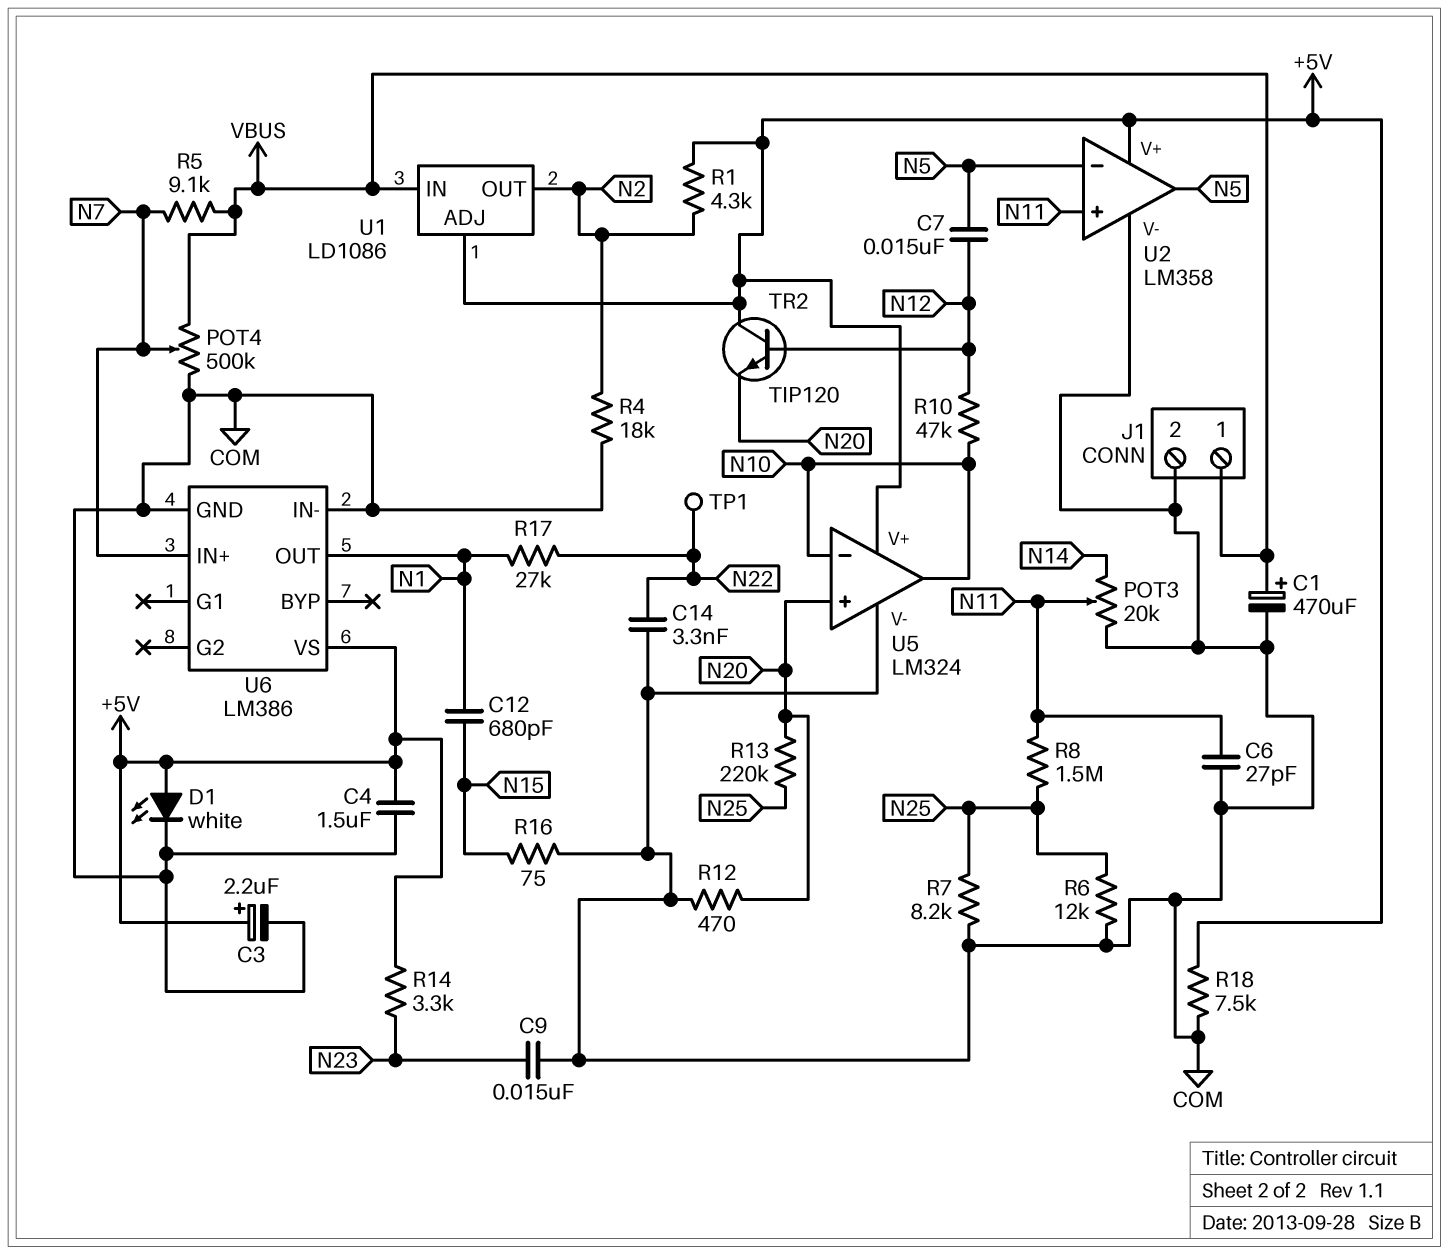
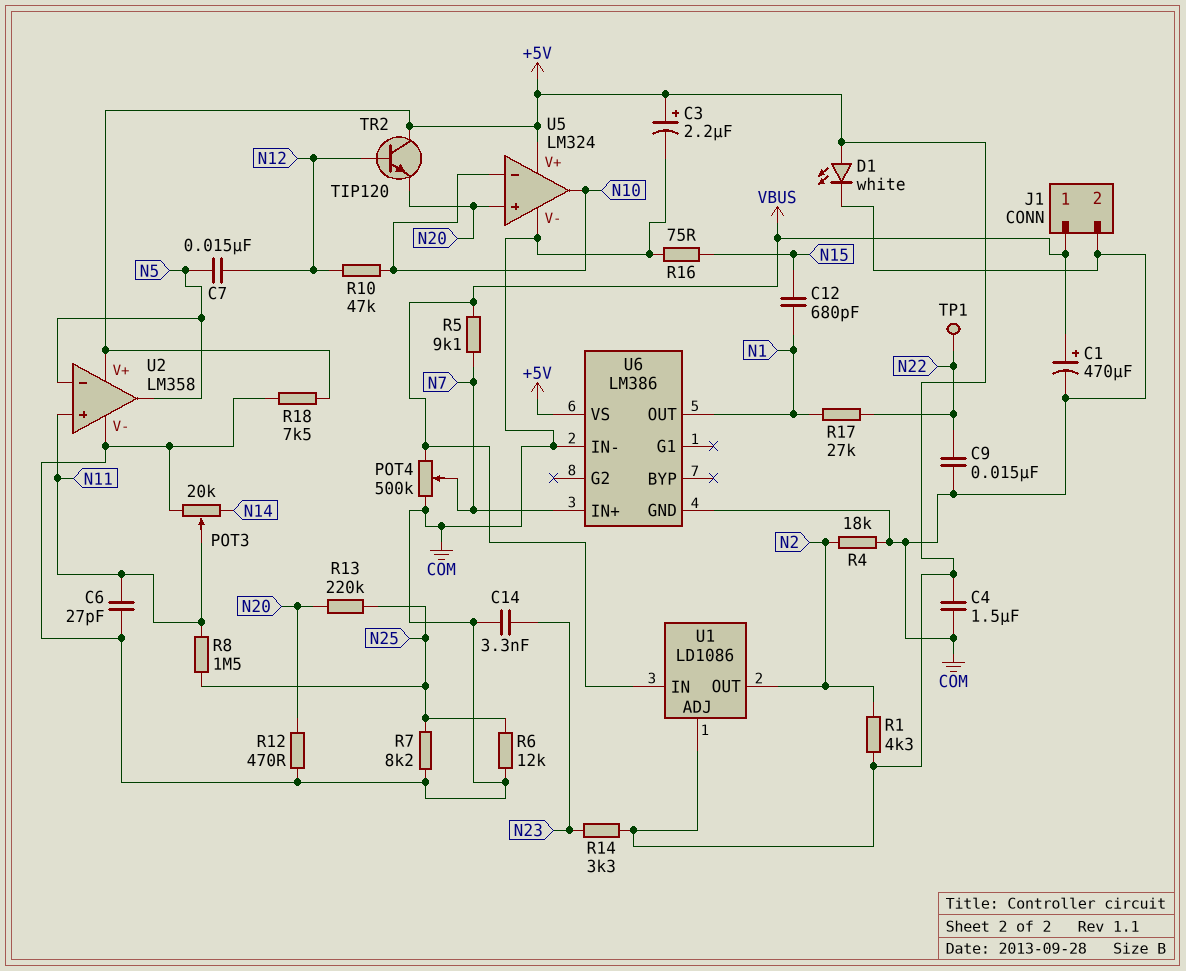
C9: 15nF (COM, N23) -> 15nF (COM, N22)
C14: 3.3nF (COM, N22) -> 3.3nF (COM, N23)

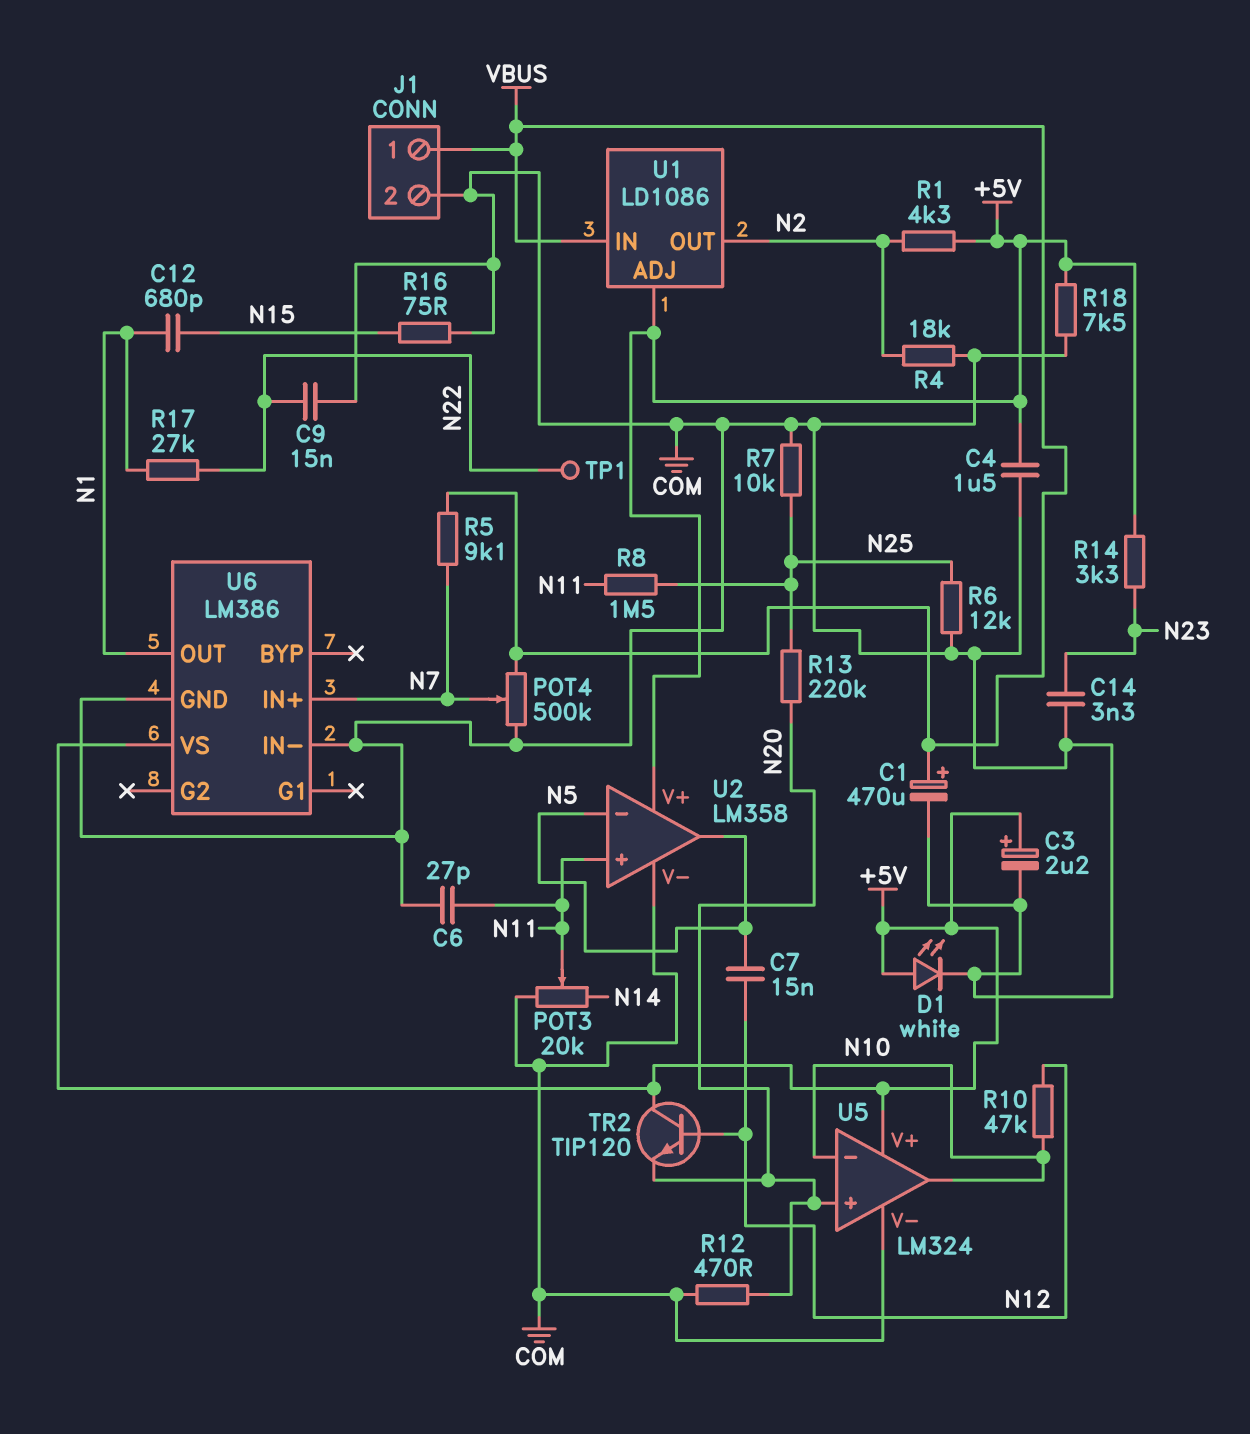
R7: 8.2k (COM, N25) -> 10k (COM, N25)

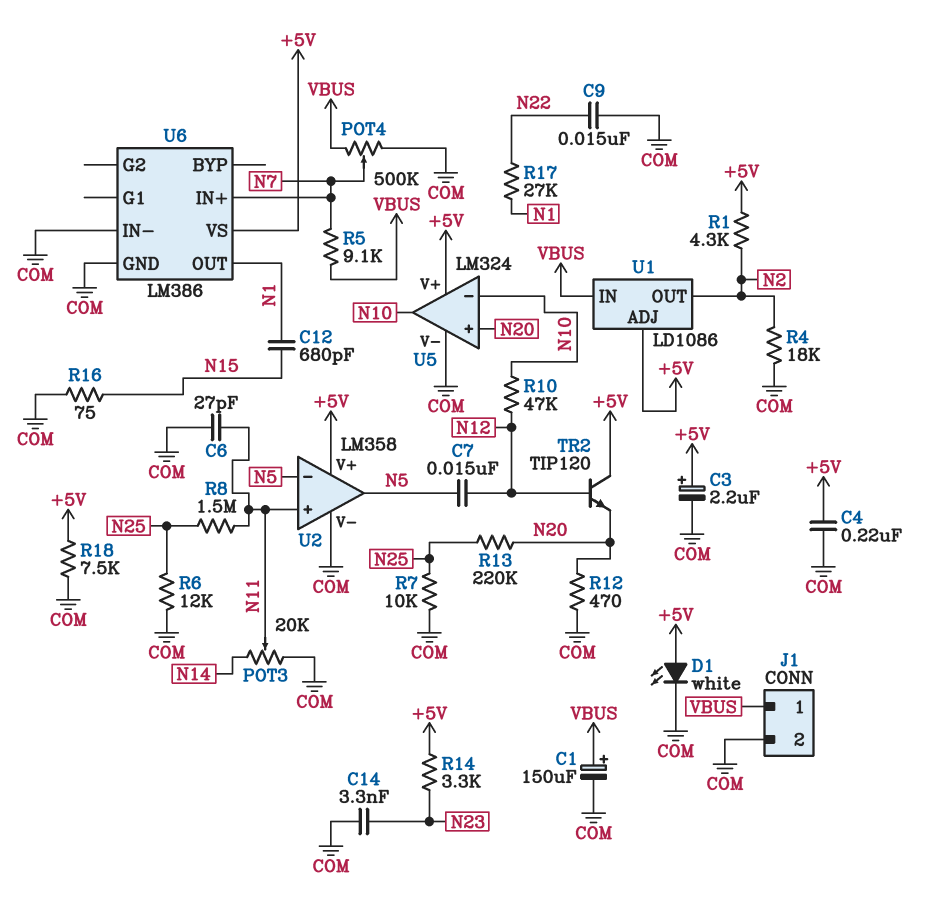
C1: 470uF (plus VBUS, minus COM) -> 150uF (plus VBUS, minus COM)
C4: 1.5uF (+5V, COM) -> 220nF (+5V, COM)
TP1: test point (N22) -> none

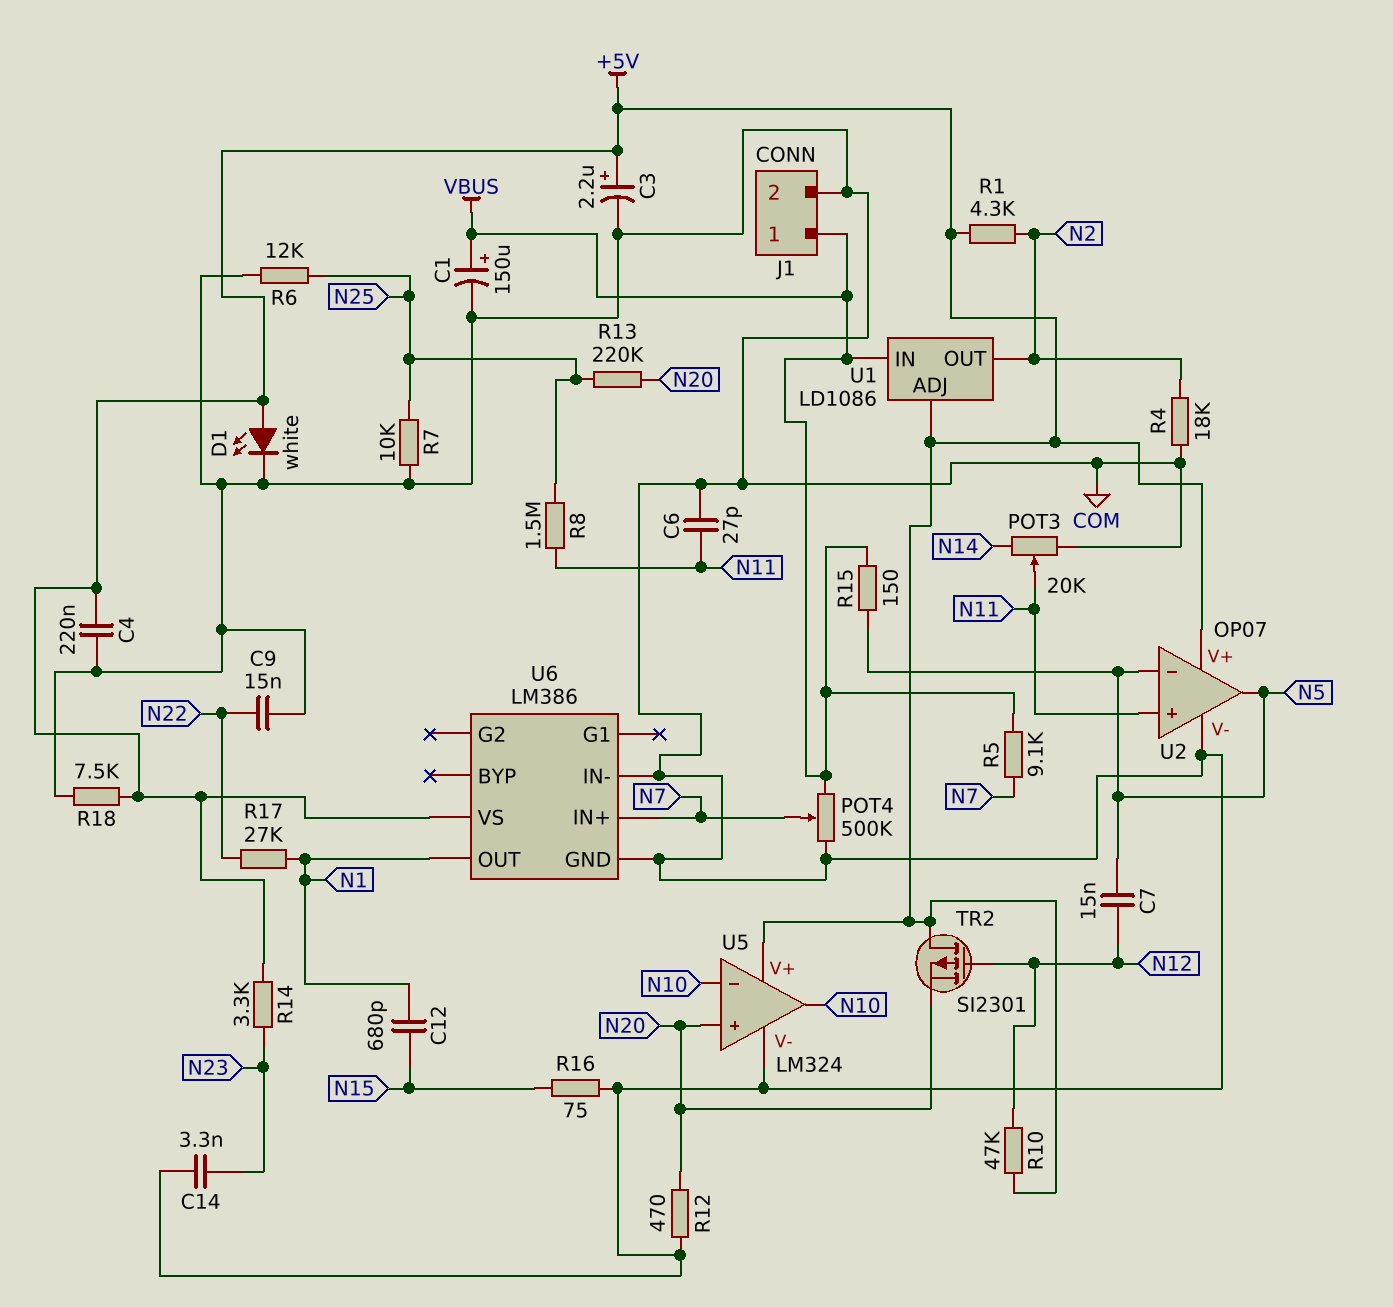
R10: 47k (N10, N12) -> 47k (+5V, N12)
R15: none -> 150 (N5, VBUS)
TR2: NPN TIP120 (B N12, C +5V, E N20) -> PMOS SI2301 (G N12, D +5V, S N20)
U2: LM358 -> OP07

